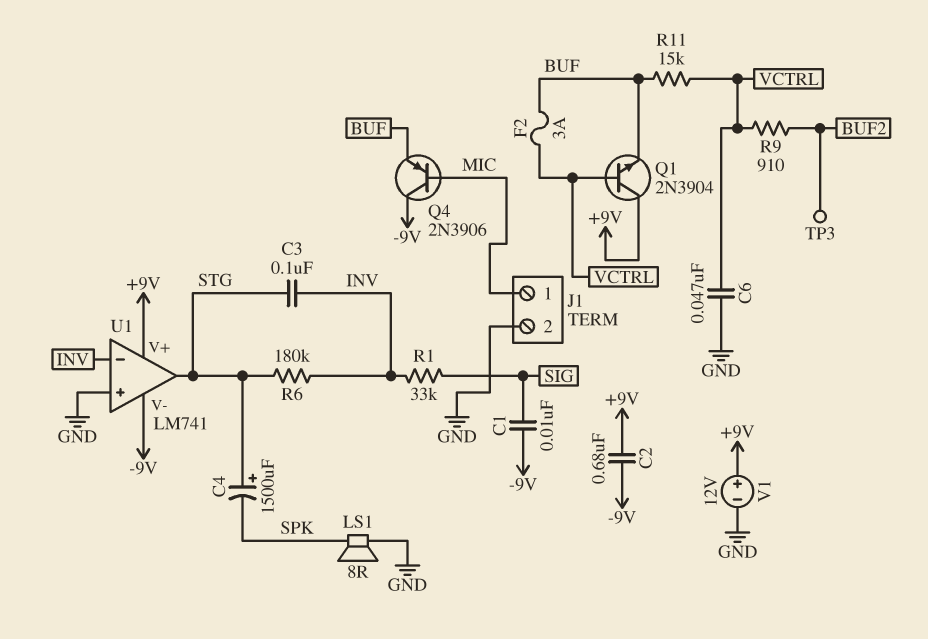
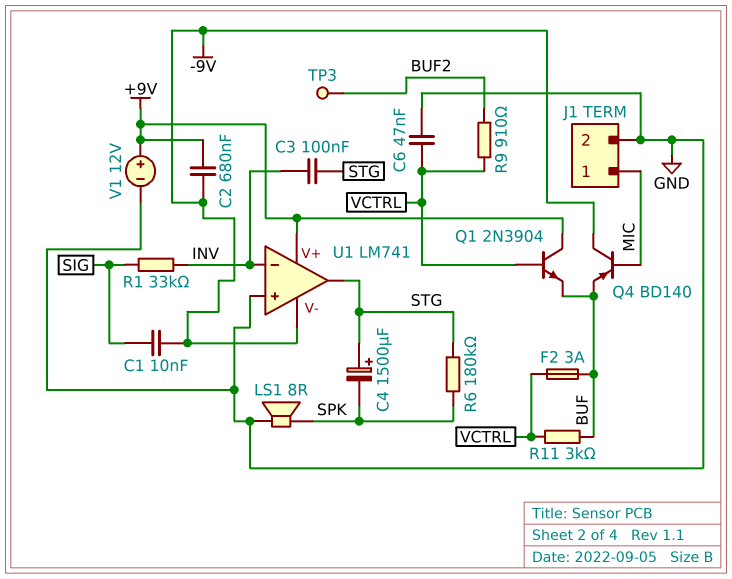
Q4: PNP 2N3906 (B MIC, C -9V, E BUF) -> PNP BD140 (B MIC, C -9V, E BUF)
R6: 180k (INV, STG) -> 180k (SPK, STG)
R11: 15k (BUF, VCTRL) -> 3k (BUF, VCTRL)

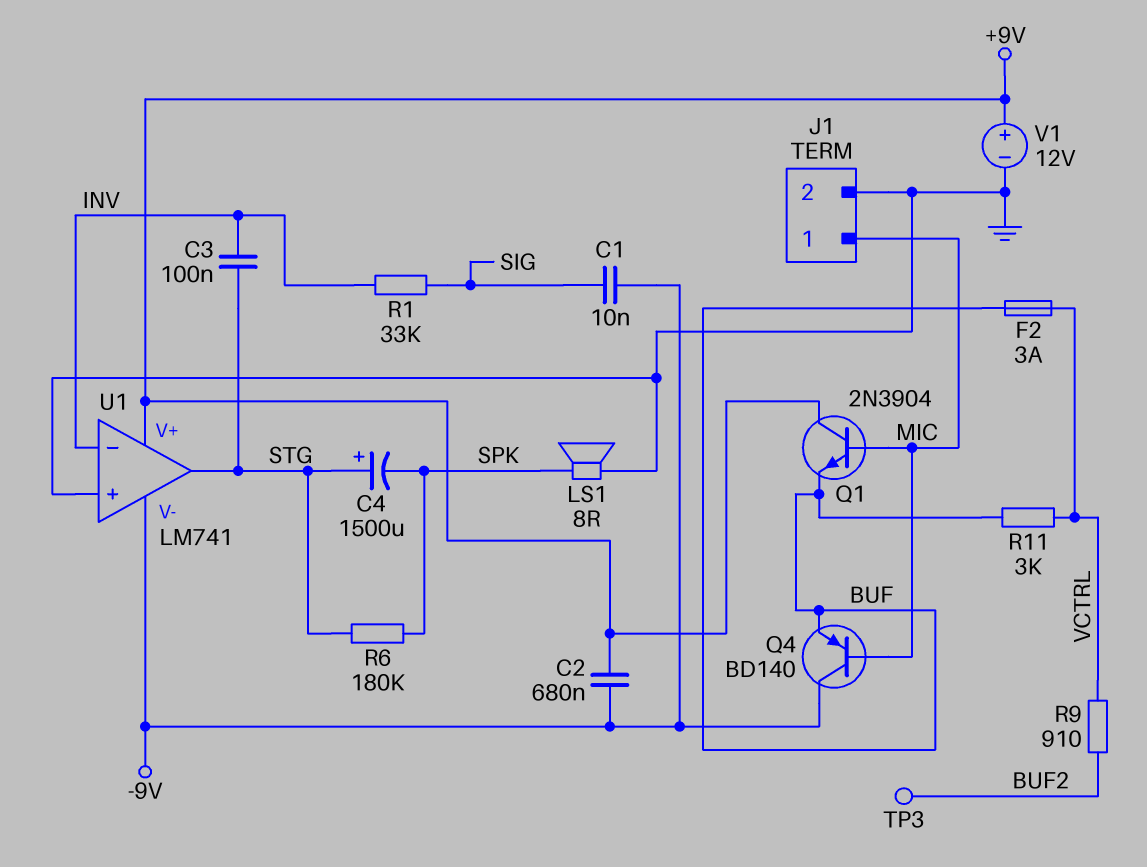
C6: 47nF (GND, VCTRL) -> none
Q1: NPN 2N3904 (B VCTRL, C +9V, E BUF) -> NPN 2N3904 (B MIC, C +9V, E BUF)

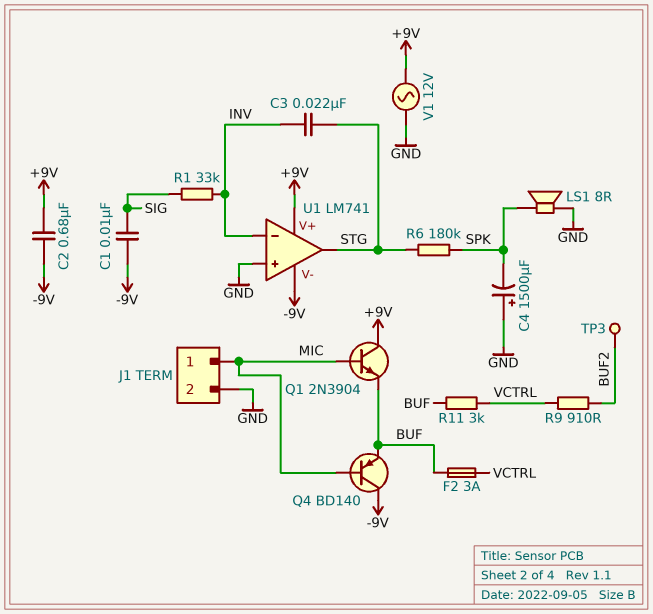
C3: 100nF (INV, STG) -> 22nF (INV, STG)
C4: 1500uF (plus STG, minus SPK) -> 1500uF (plus GND, minus SPK)
V1: 12V (plus +9V, minus GND) -> AC 12V (+9V, GND)

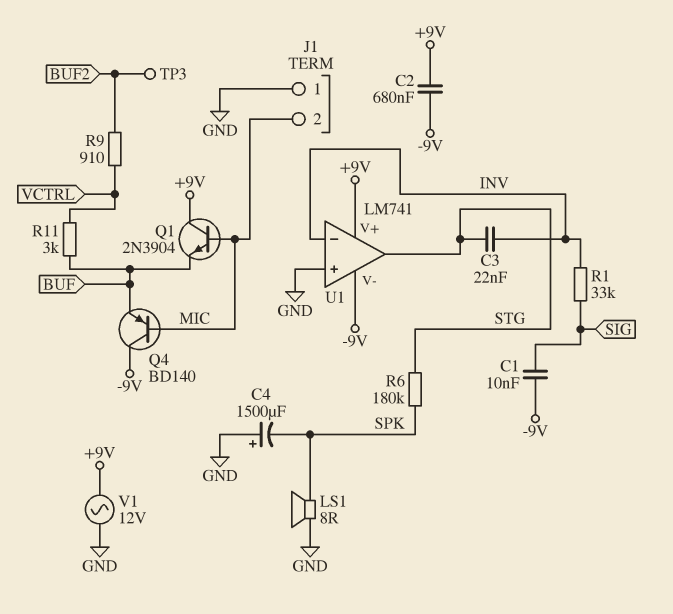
F2: 3A (BUF, VCTRL) -> none
J1 pin 1: MIC -> GND
J1 pin 2: GND -> MIC

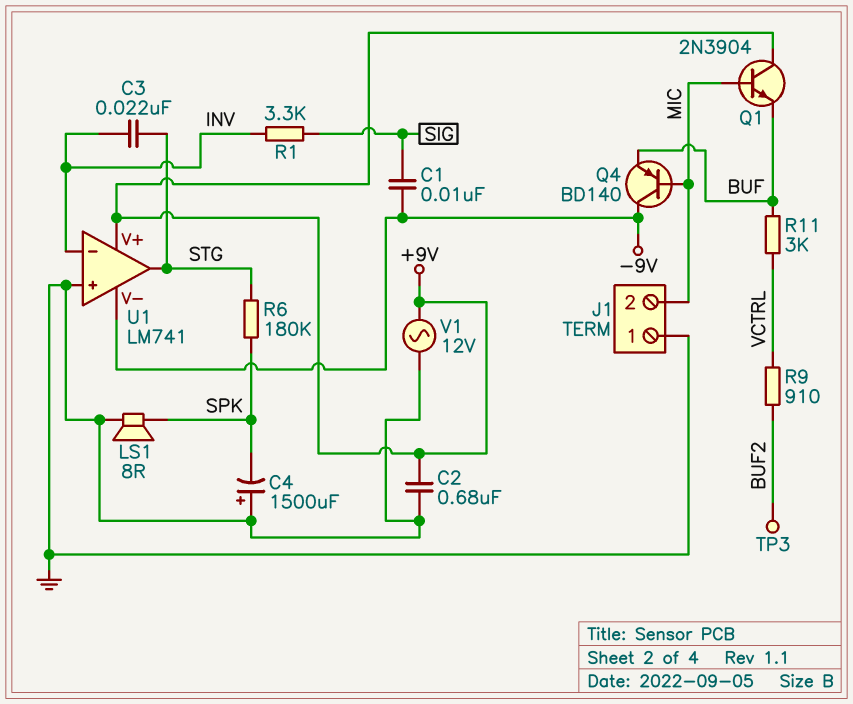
C2: 680nF (+9V, -9V) -> 680nF (+9V, GND)
R1: 33k (INV, SIG) -> 3.3k (INV, SIG)

